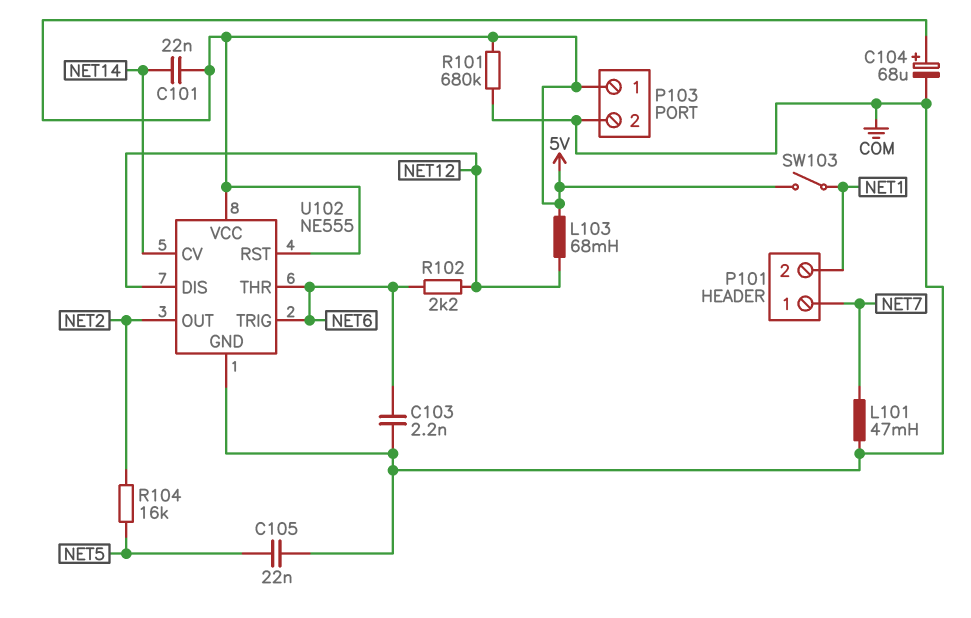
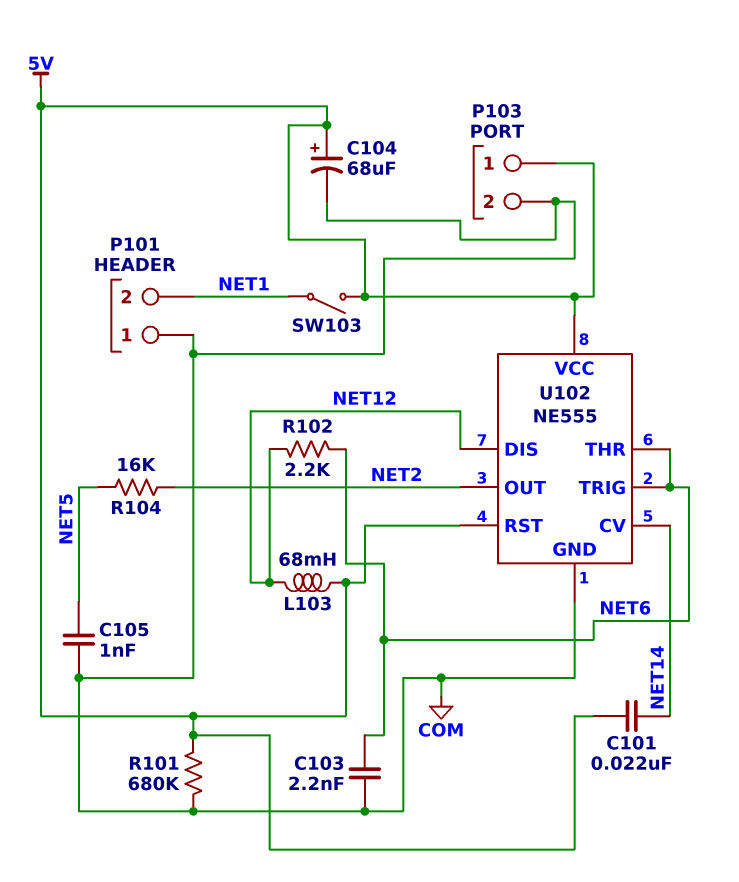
C105: 22nF (COM, NET5) -> 1nF (COM, NET5)
L101: 47mH (COM, NET7) -> none
P101 pin 1: NET7 -> COM

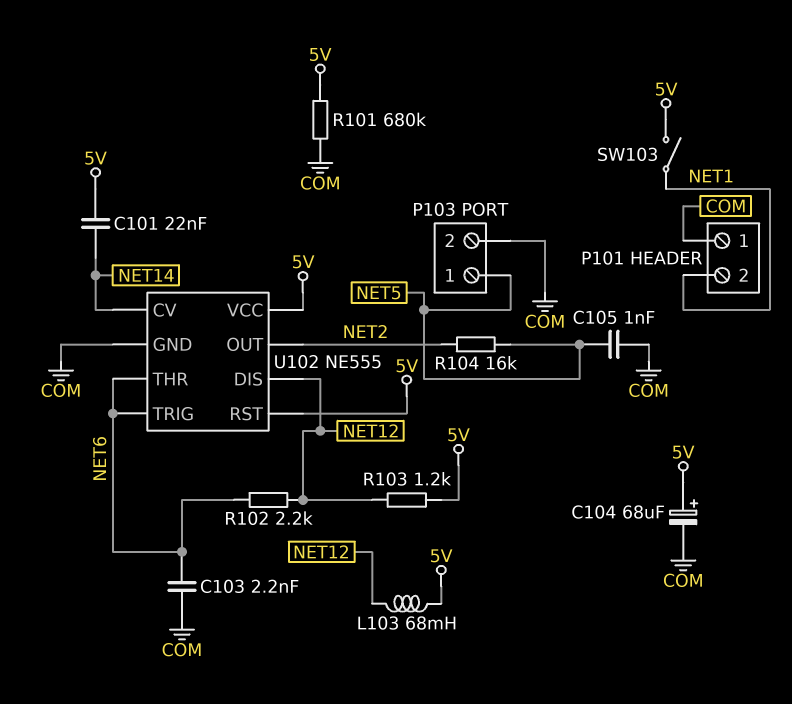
P103 pin 1: 5V -> NET5
R103: none -> 1.2k (5V, NET12)

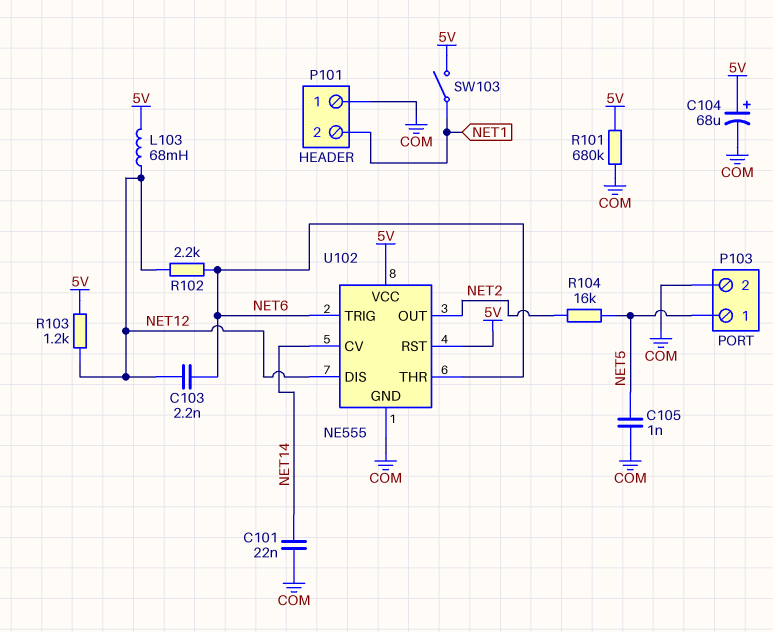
C101: 22nF (5V, NET14) -> 22nF (COM, NET14)
C103: 2.2nF (COM, NET6) -> 2.2nF (NET6, NET12)

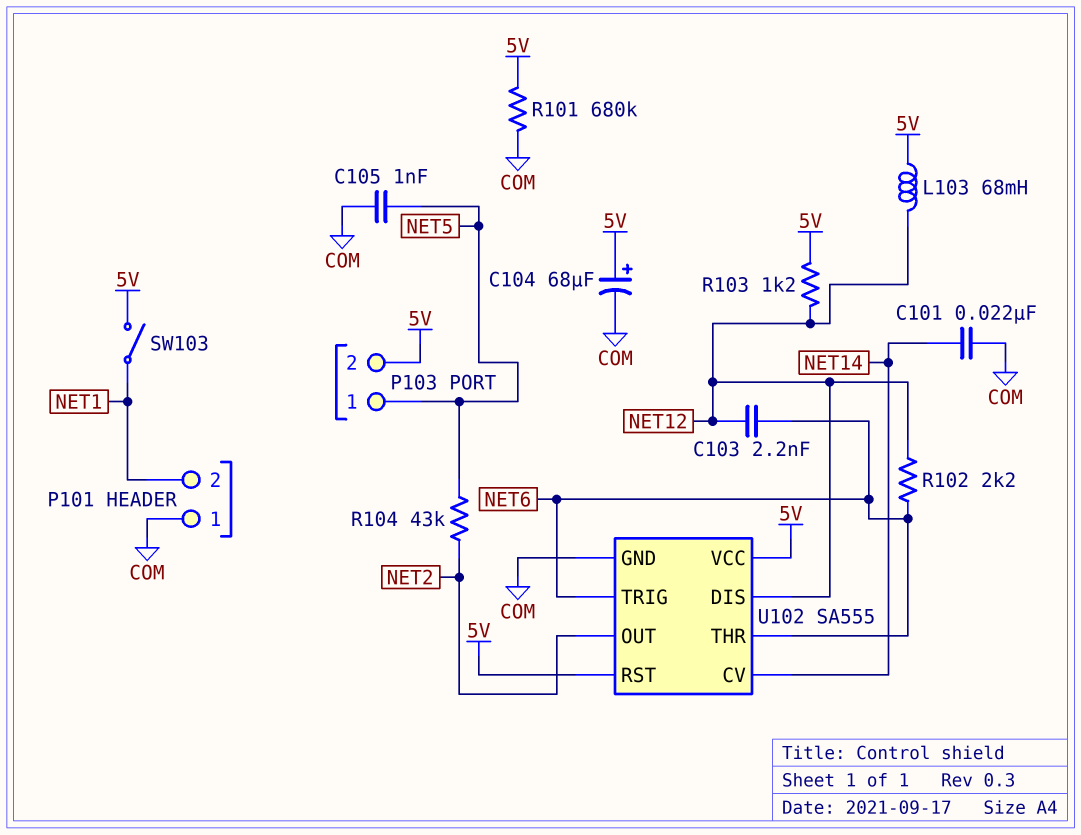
P103 pin 2: COM -> 5V
R104: 16k (NET2, NET5) -> 43k (NET2, NET5)
U102: NE555 -> SA555

